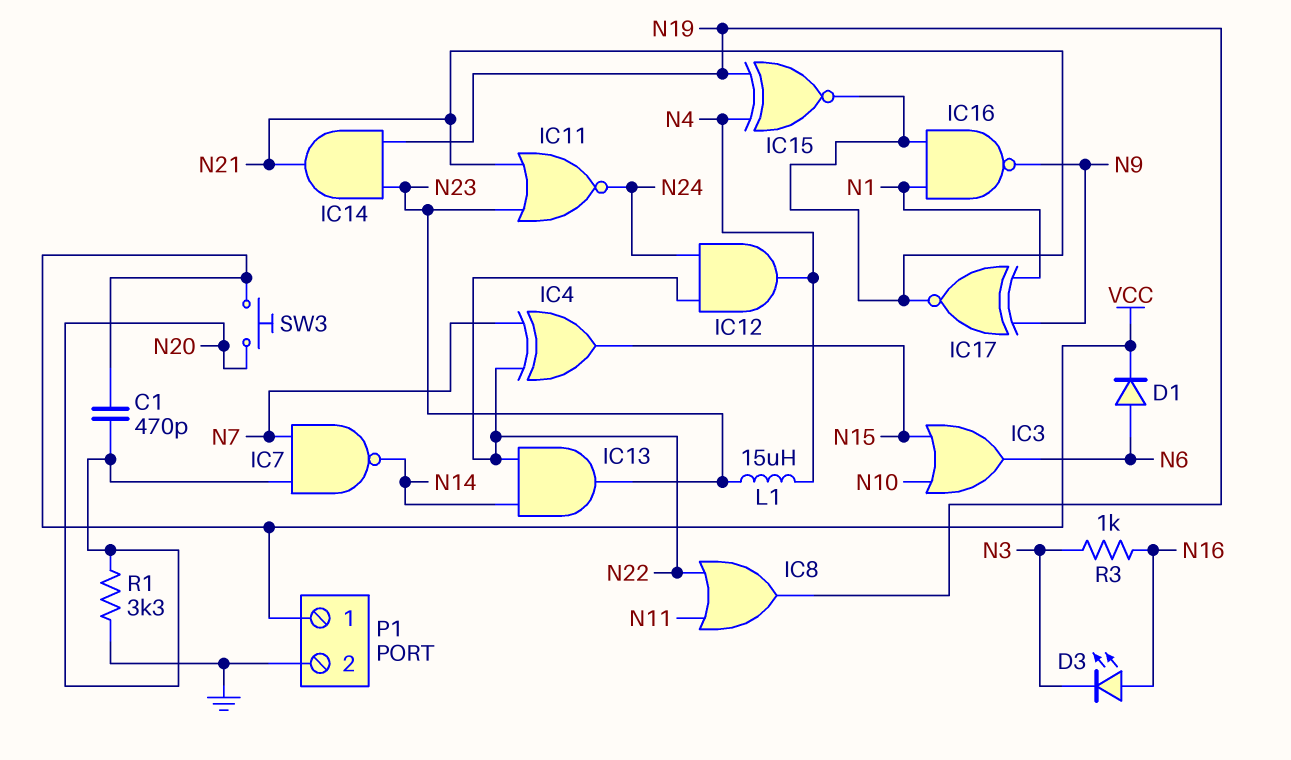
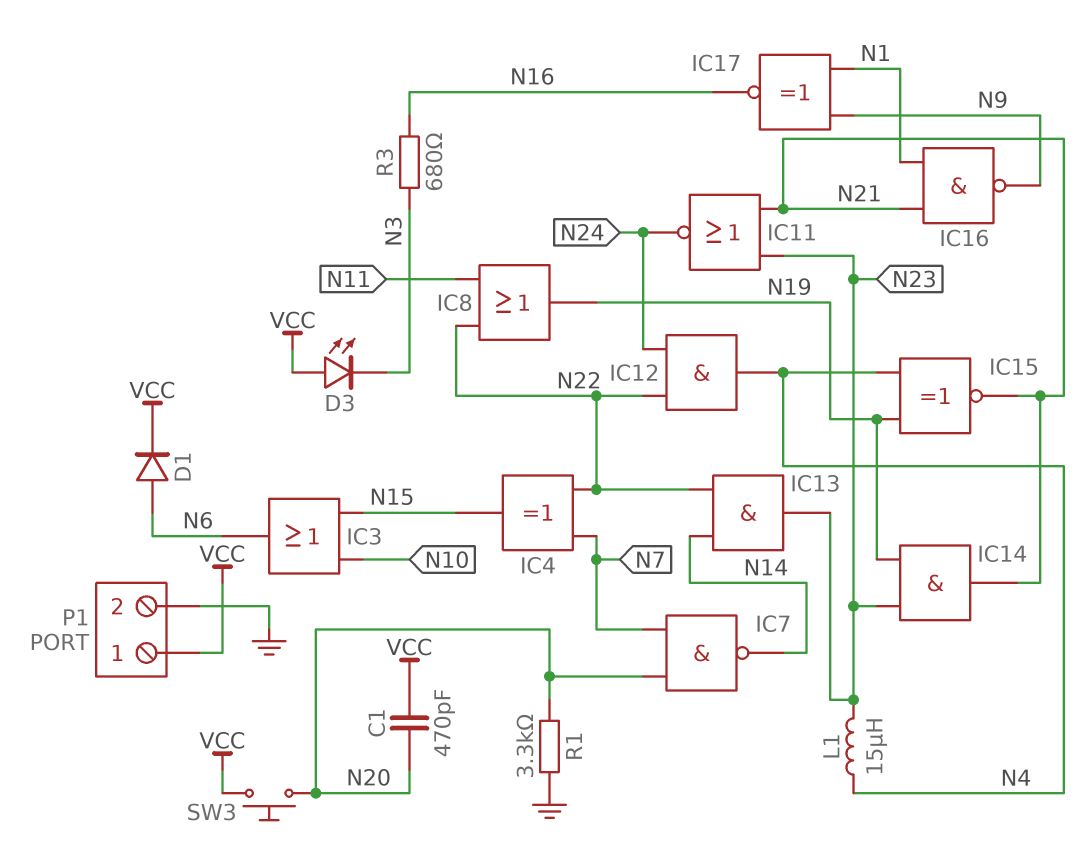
D3: LED (A N16, K N3) -> LED (A VCC, K N3)
IC17: XNOR (in N1, in N9, out N21) -> XNOR (in N1, in N9, out N16)
R3: 1k (N3, N16) -> 680 (N3, N16)

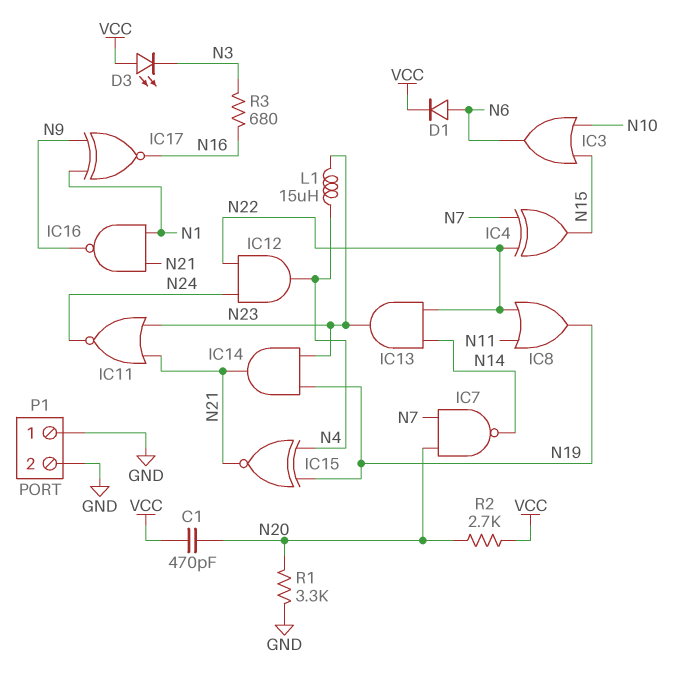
P1 pin 1: VCC -> GND
R2: none -> 2.7k (N20, VCC)
SW3: button (N20, VCC) -> none

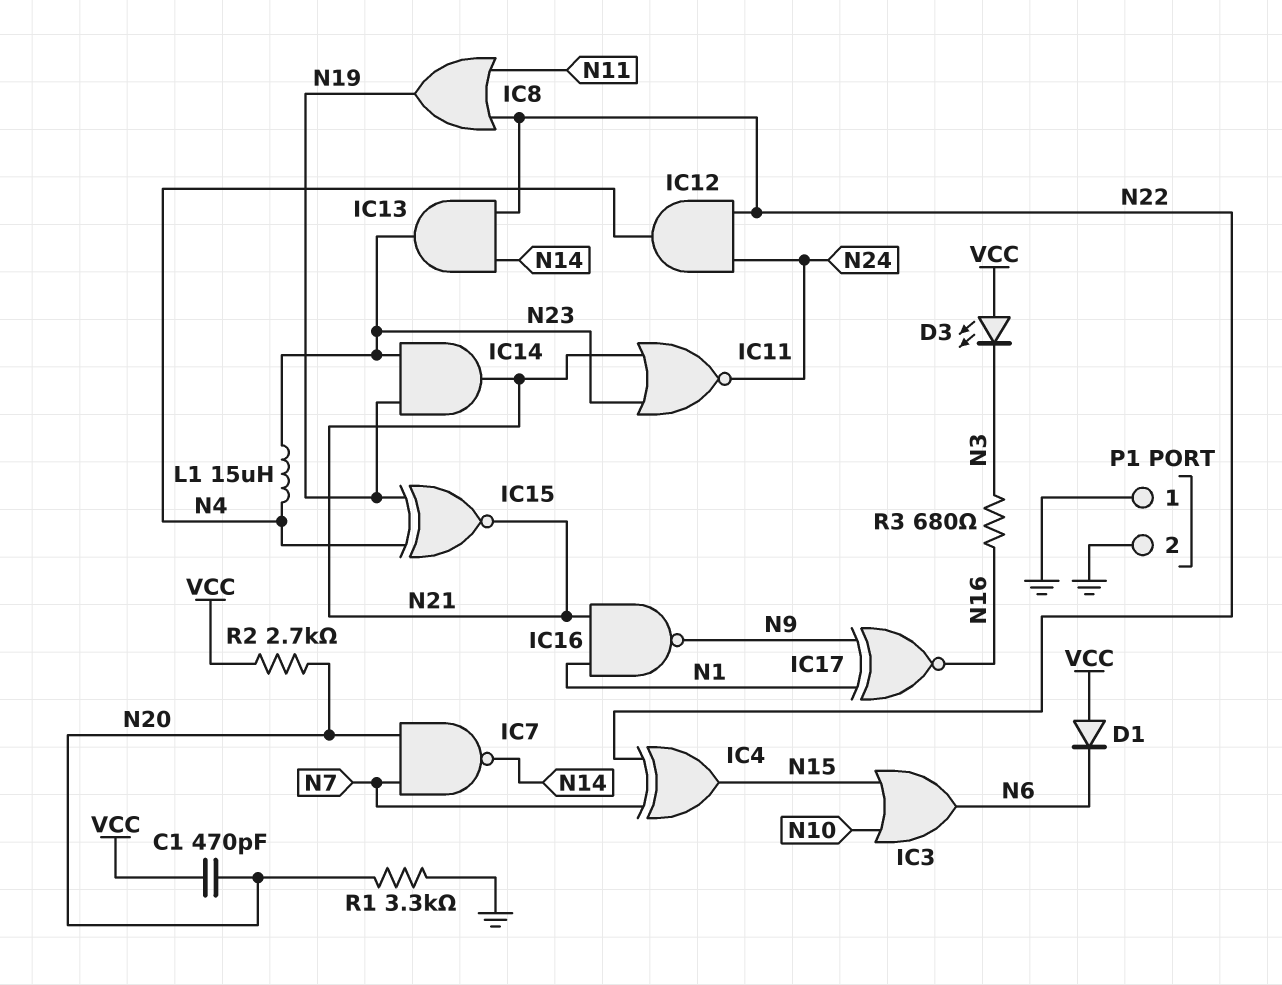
D1: diode (A N6, K VCC) -> diode (A VCC, K N6)

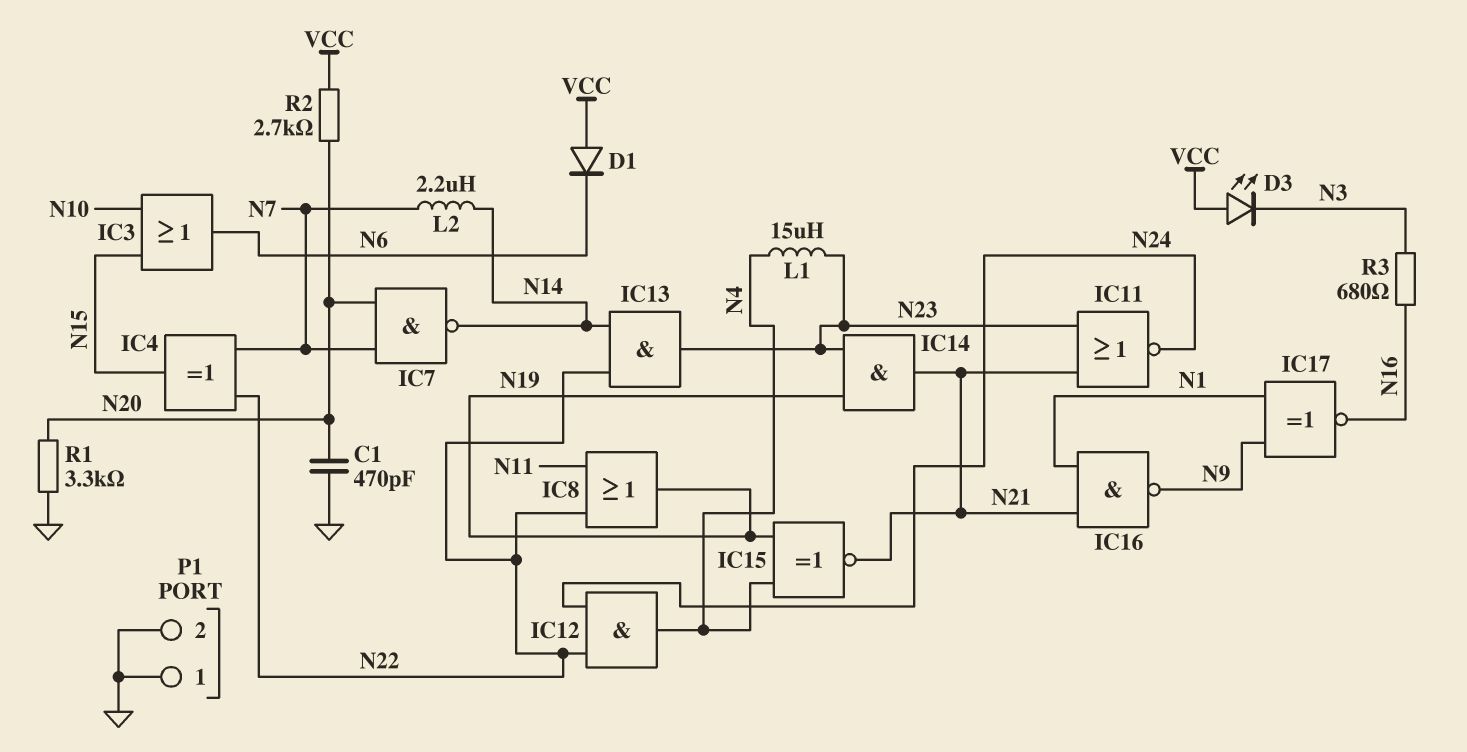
C1: 470pF (N20, VCC) -> 470pF (GND, N20)
L2: none -> 2.2uH (N7, N14)

